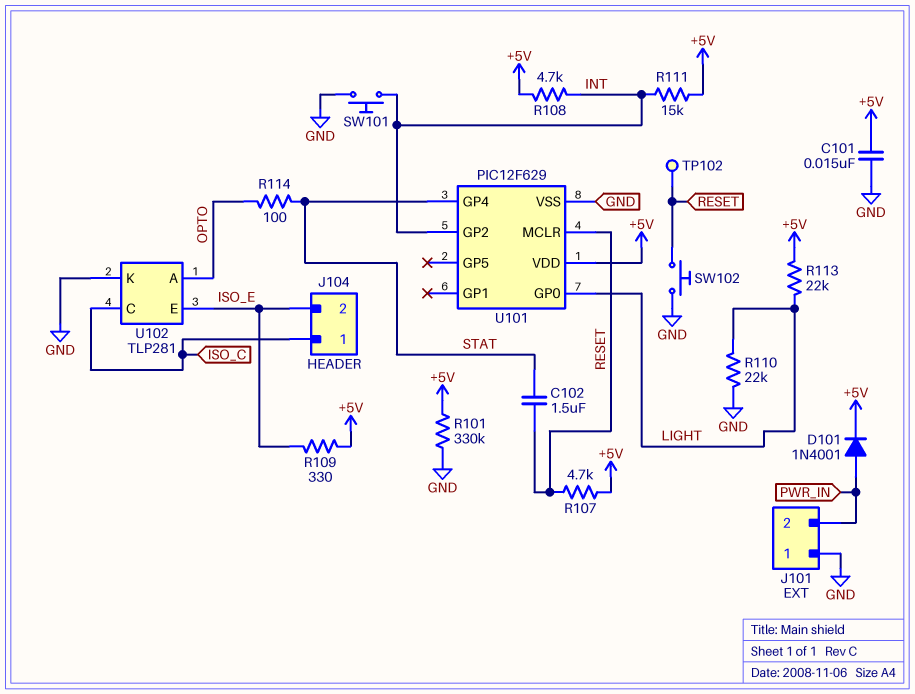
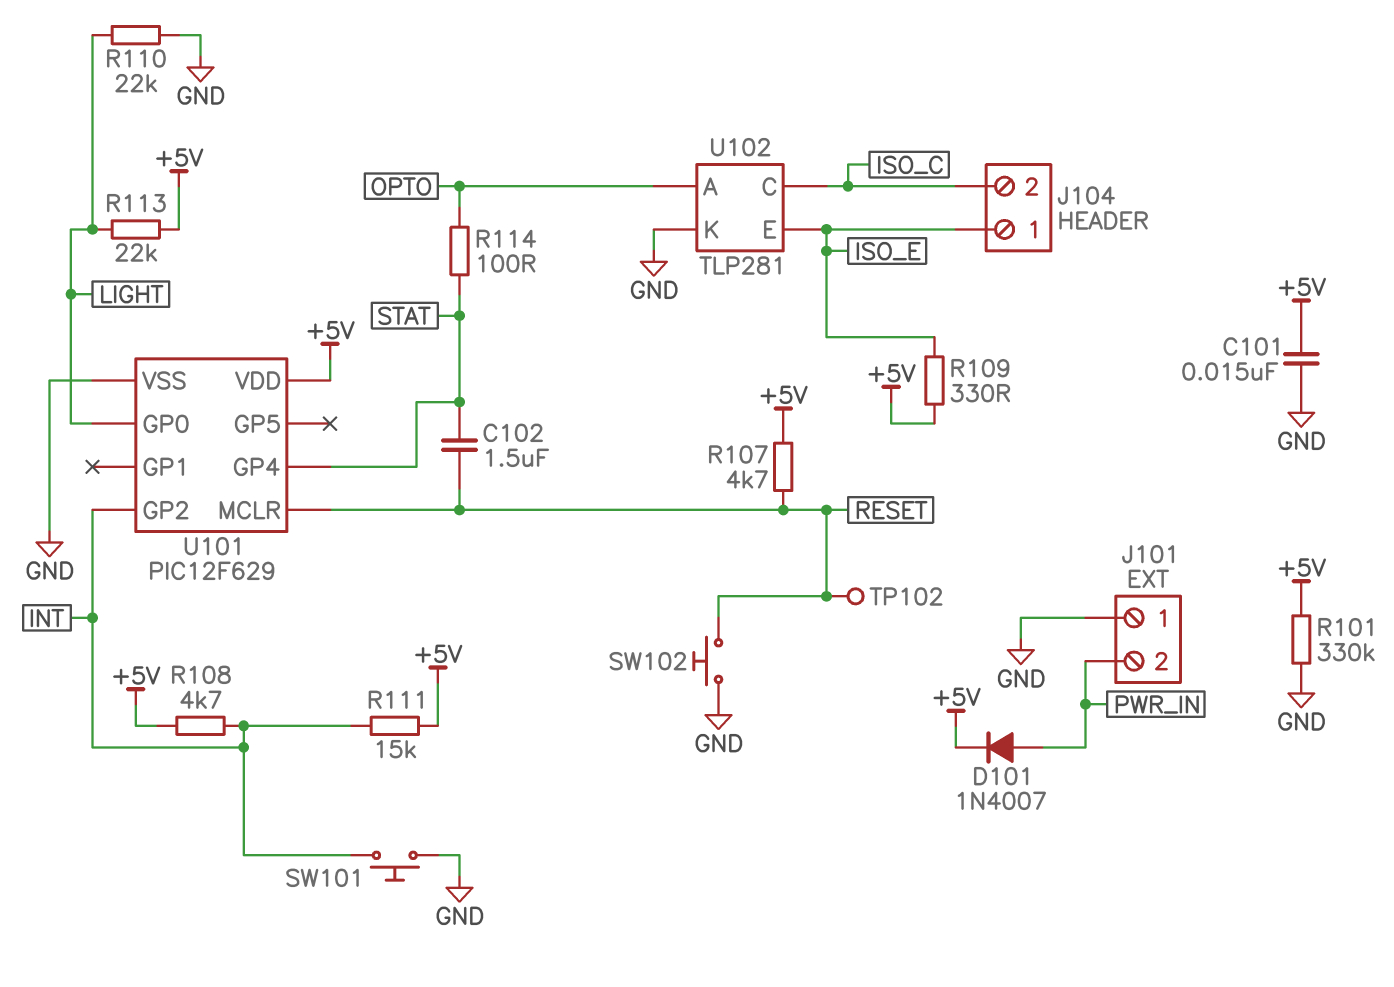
D101: diode 1N4001 (A PWR_IN, K +5V) -> diode 1N4007 (A PWR_IN, K +5V)
J104 pin 1: ISO_C -> ISO_E
J104 pin 2: ISO_E -> ISO_C

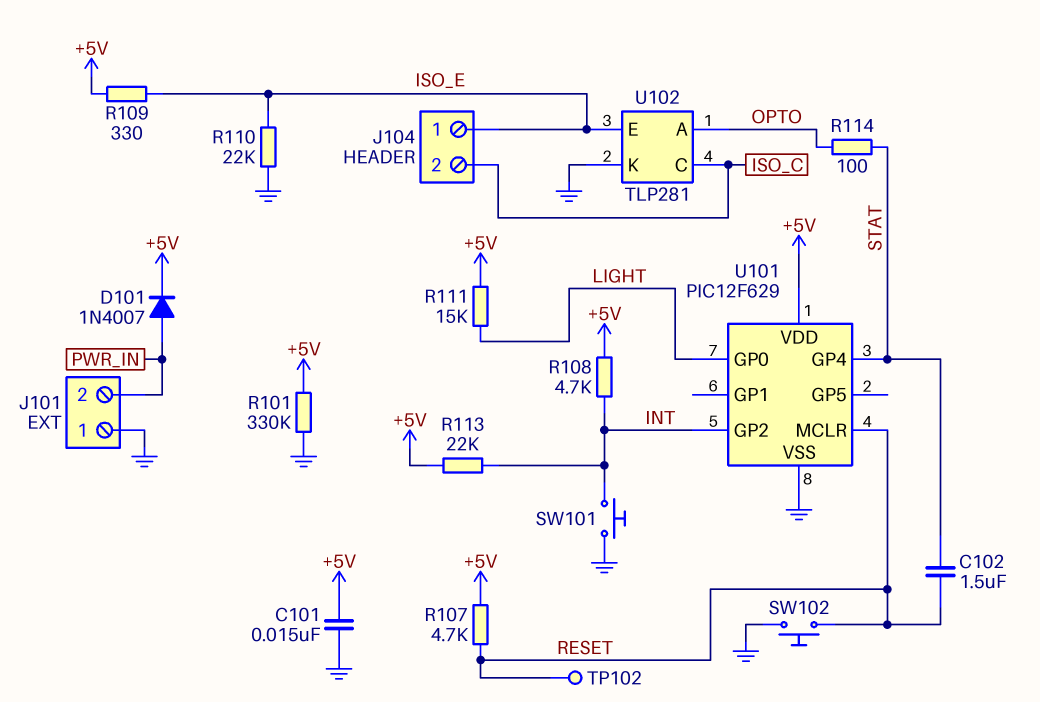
R110: 22k (GND, LIGHT) -> 22k (GND, ISO_E)
R111: 15k (+5V, INT) -> 15k (+5V, LIGHT)
R113: 22k (+5V, LIGHT) -> 22k (+5V, INT)

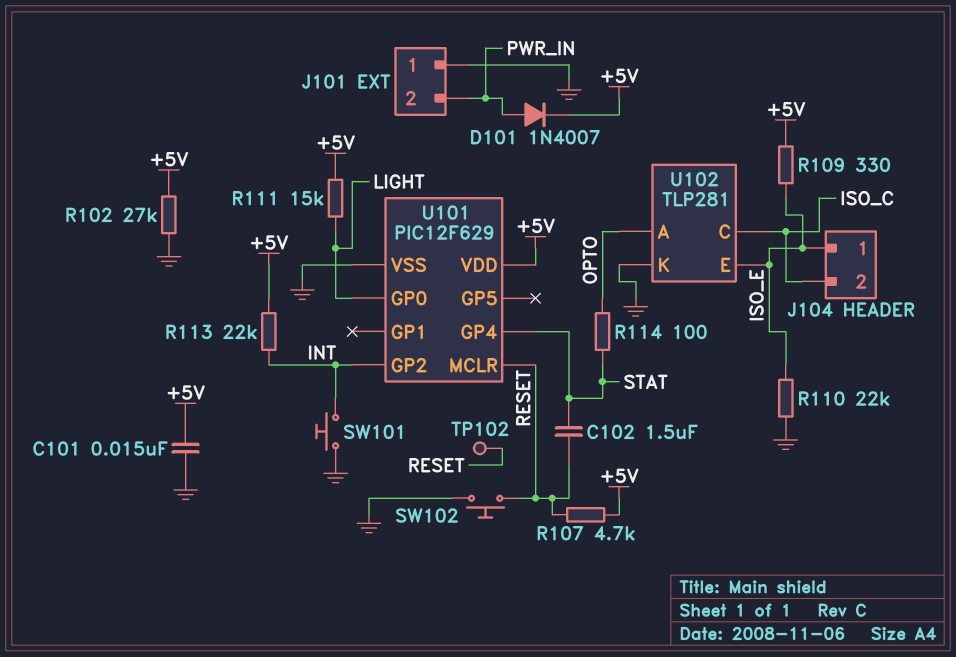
R101: 330k (+5V, GND) -> none
R102: none -> 27k (+5V, GND)
R108: 4.7k (+5V, INT) -> none

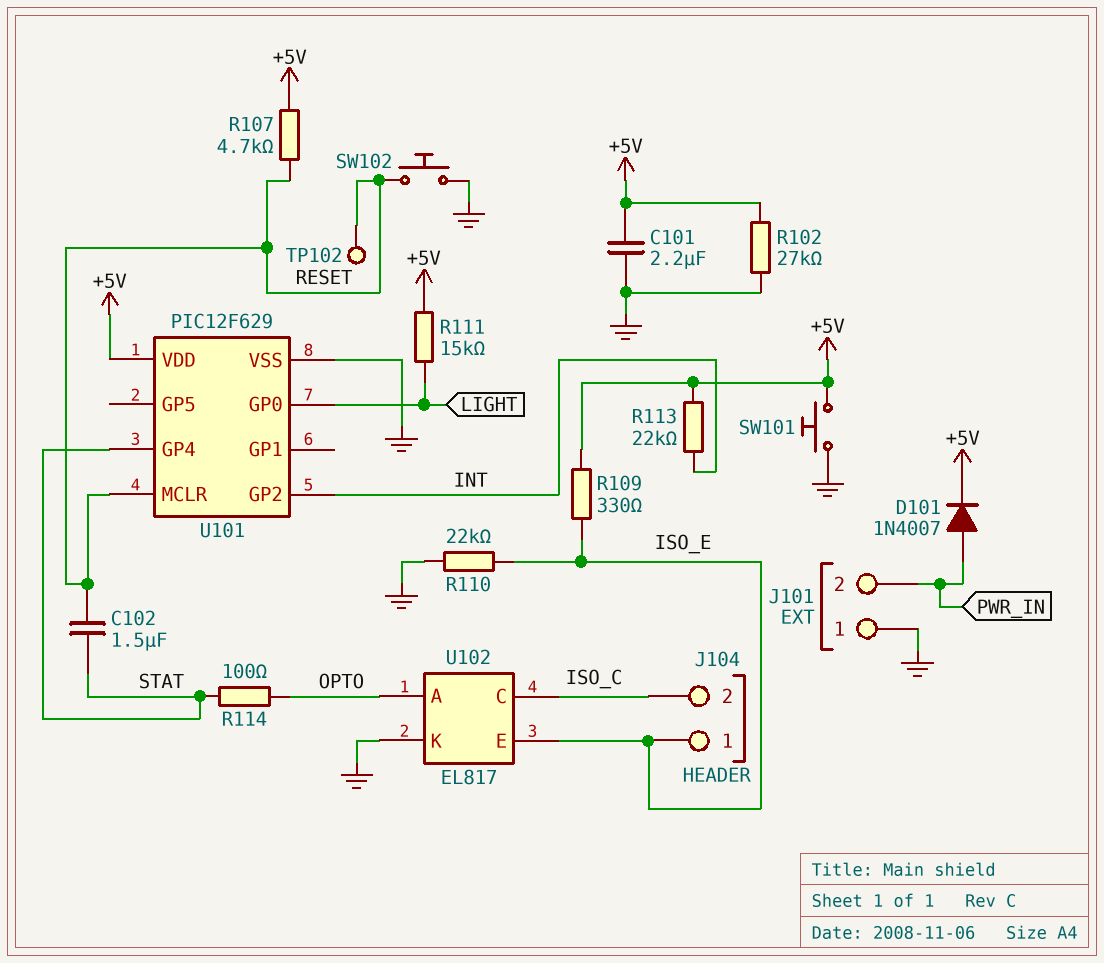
C101: 15nF (+5V, GND) -> 2.2uF (+5V, GND)
SW101: button (GND, INT) -> button (+5V, GND)
U102: TLP281 -> EL817

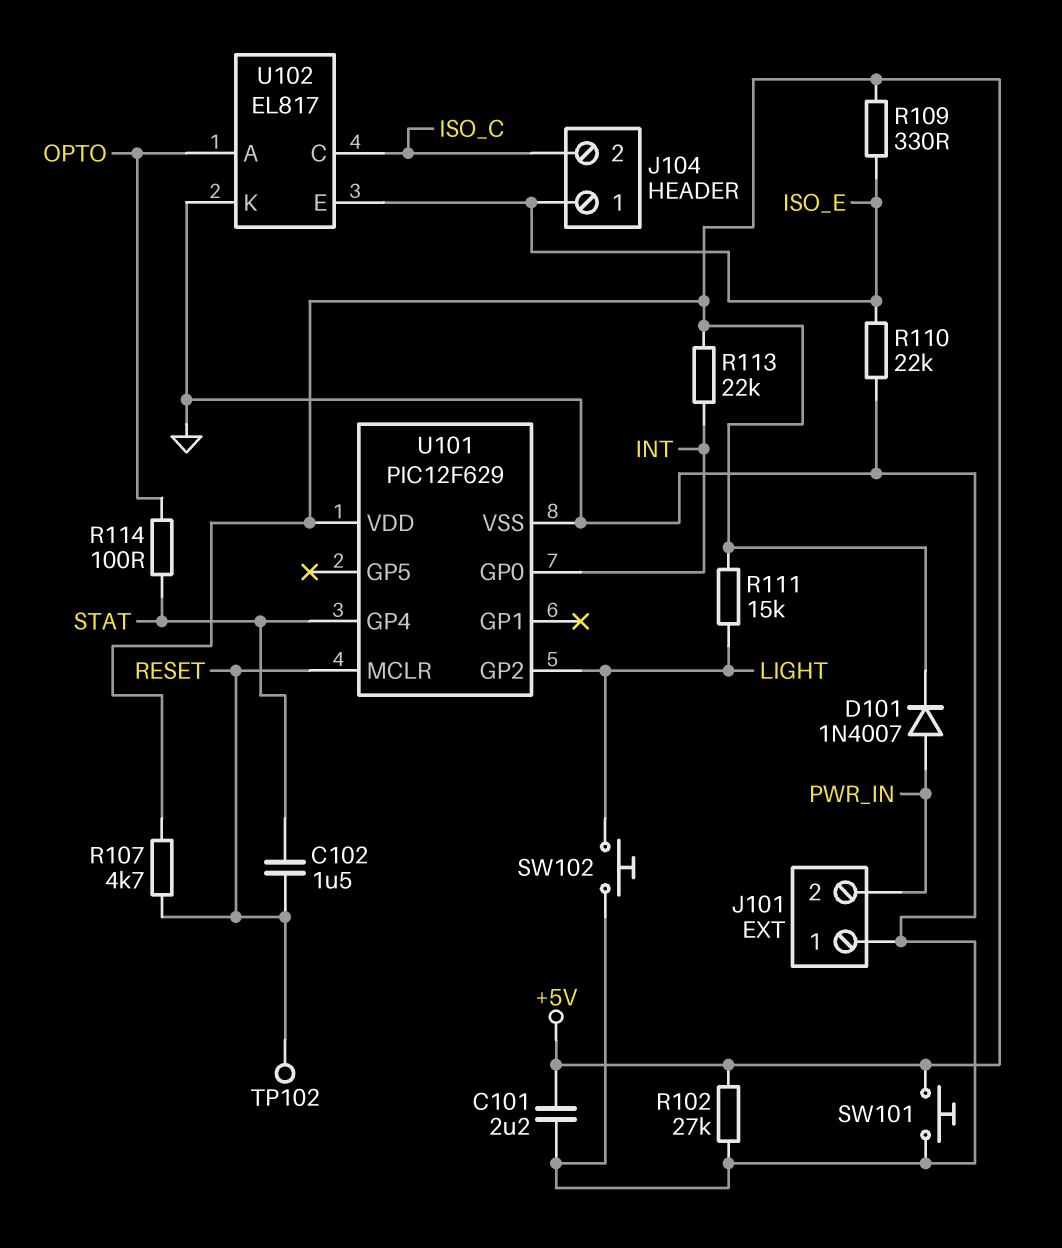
SW102: button (GND, RESET) -> button (GND, LIGHT)
U101 pin GP0: LIGHT -> INT
U101 pin GP2: INT -> LIGHT

